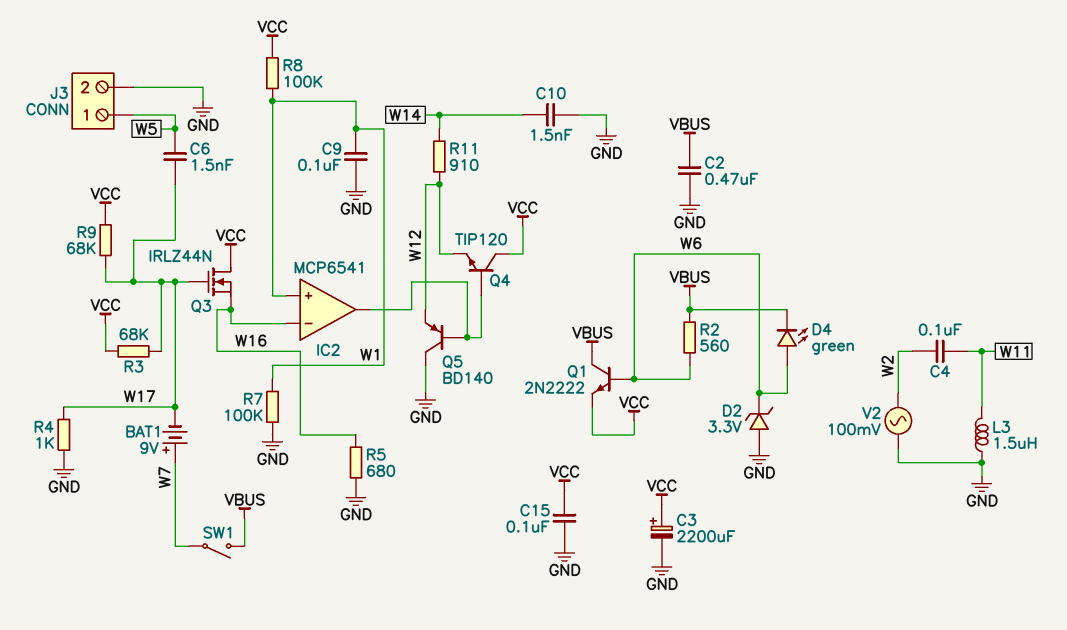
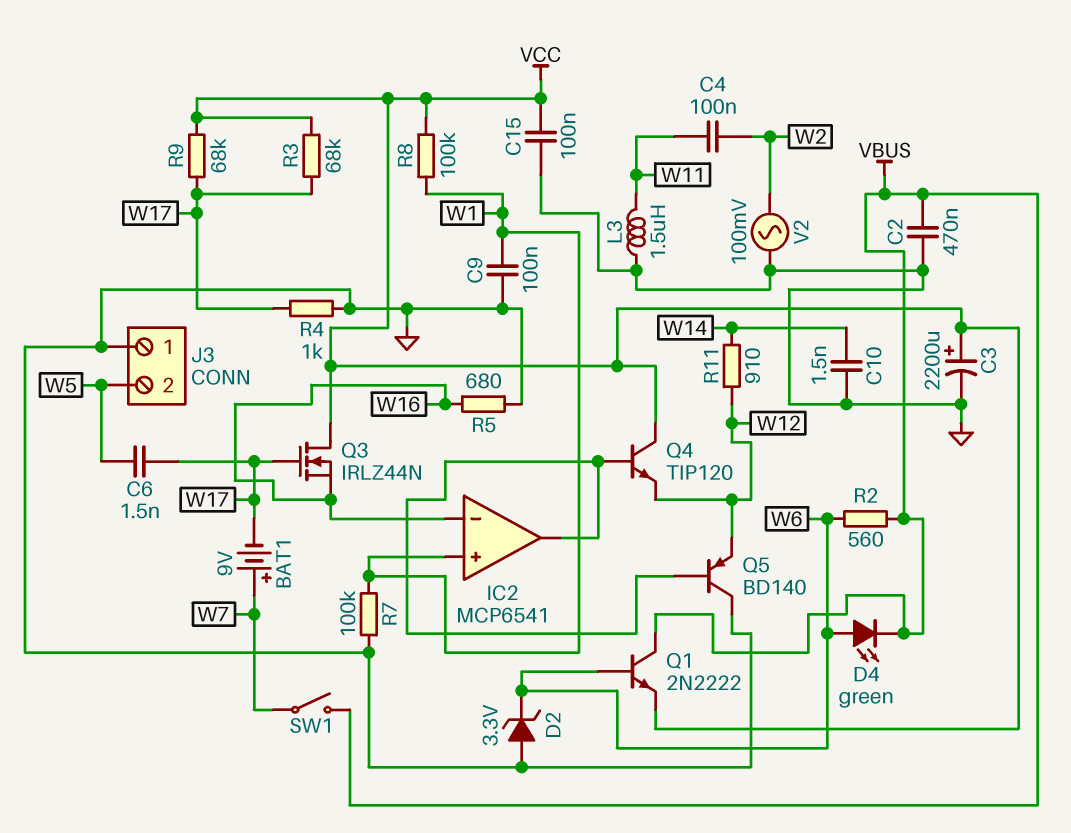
J3 pin 1: W5 -> GND
J3 pin 2: GND -> W5

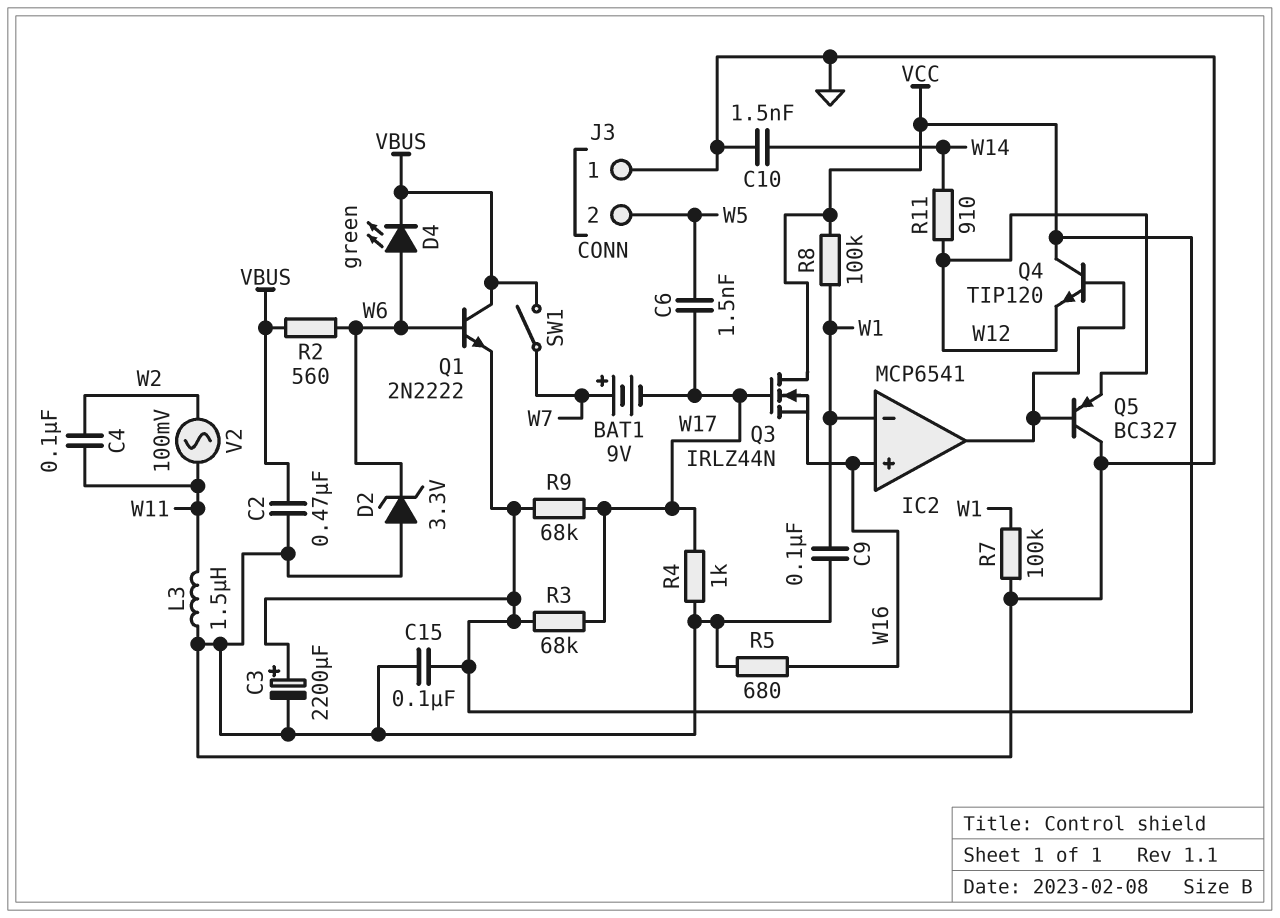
IC2 pin in+: W1 -> W16
IC2 pin in-: W16 -> W1
Q5: PNP BD140 (B IC2/out, C GND, E W12) -> PNP BC327 (B IC2/out, C GND, E W12)
V2: AC 100mV (GND, W2) -> AC 100mV (W2, W11)

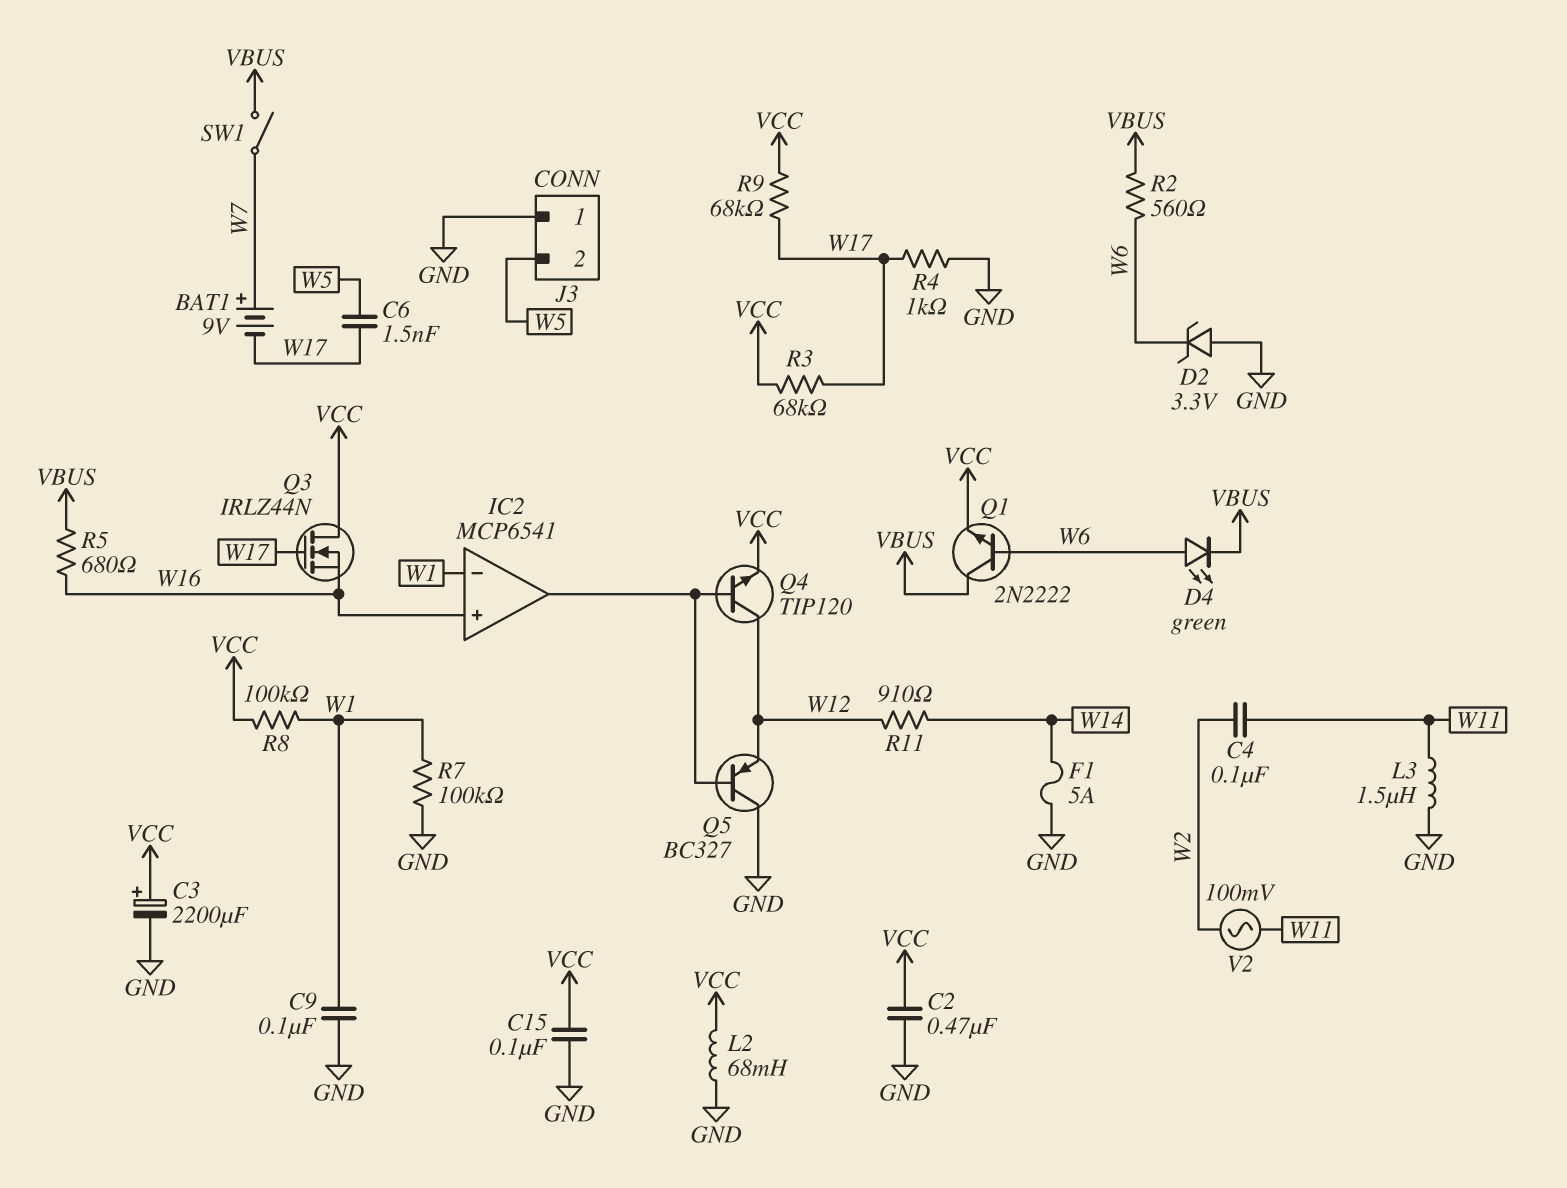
C2: 470nF (GND, VBUS) -> 470nF (GND, VCC)
C10: 1.5nF (GND, W14) -> none
F1: none -> 5A (GND, W14)
L2: none -> 68mH (GND, VCC)
Q4: NPN TIP120 (B IC2/out, C VCC, E W12) -> NPN TIP120 (B IC2/out, C W12, E VCC)
R5: 680 (GND, W16) -> 680 (VBUS, W16)

